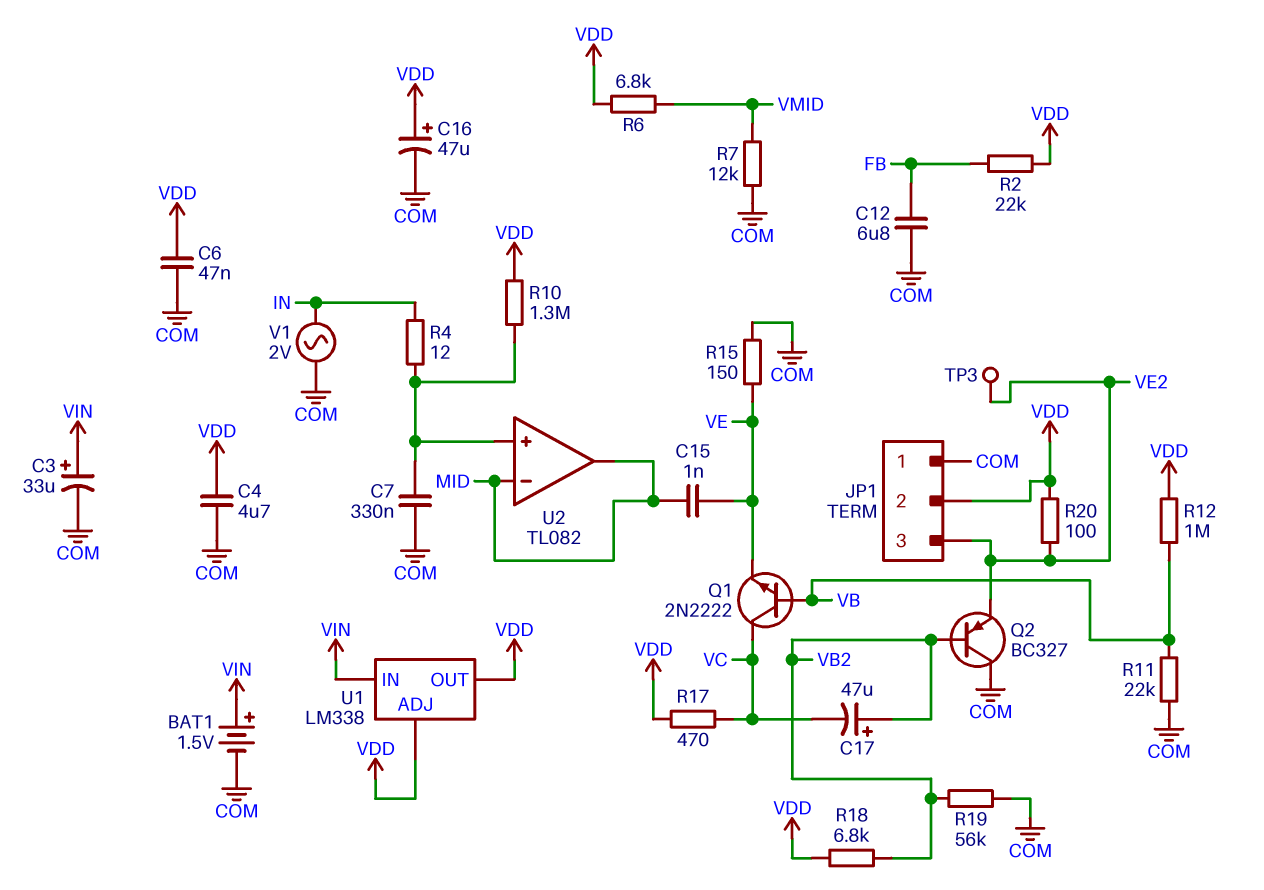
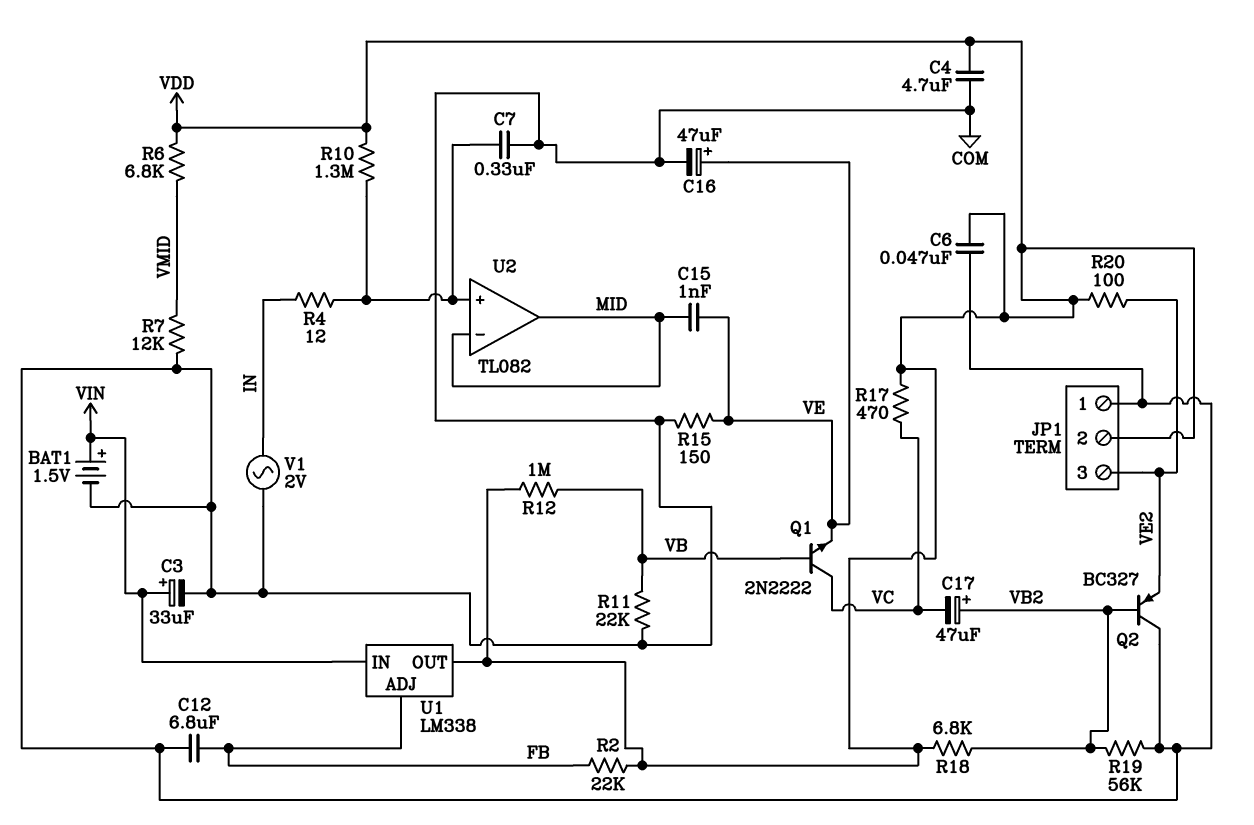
C16: 47uF (plus VDD, minus COM) -> 47uF (plus VE, minus COM)
TP3: test point (VE2) -> none
U1 pin ADJ: VDD -> FB

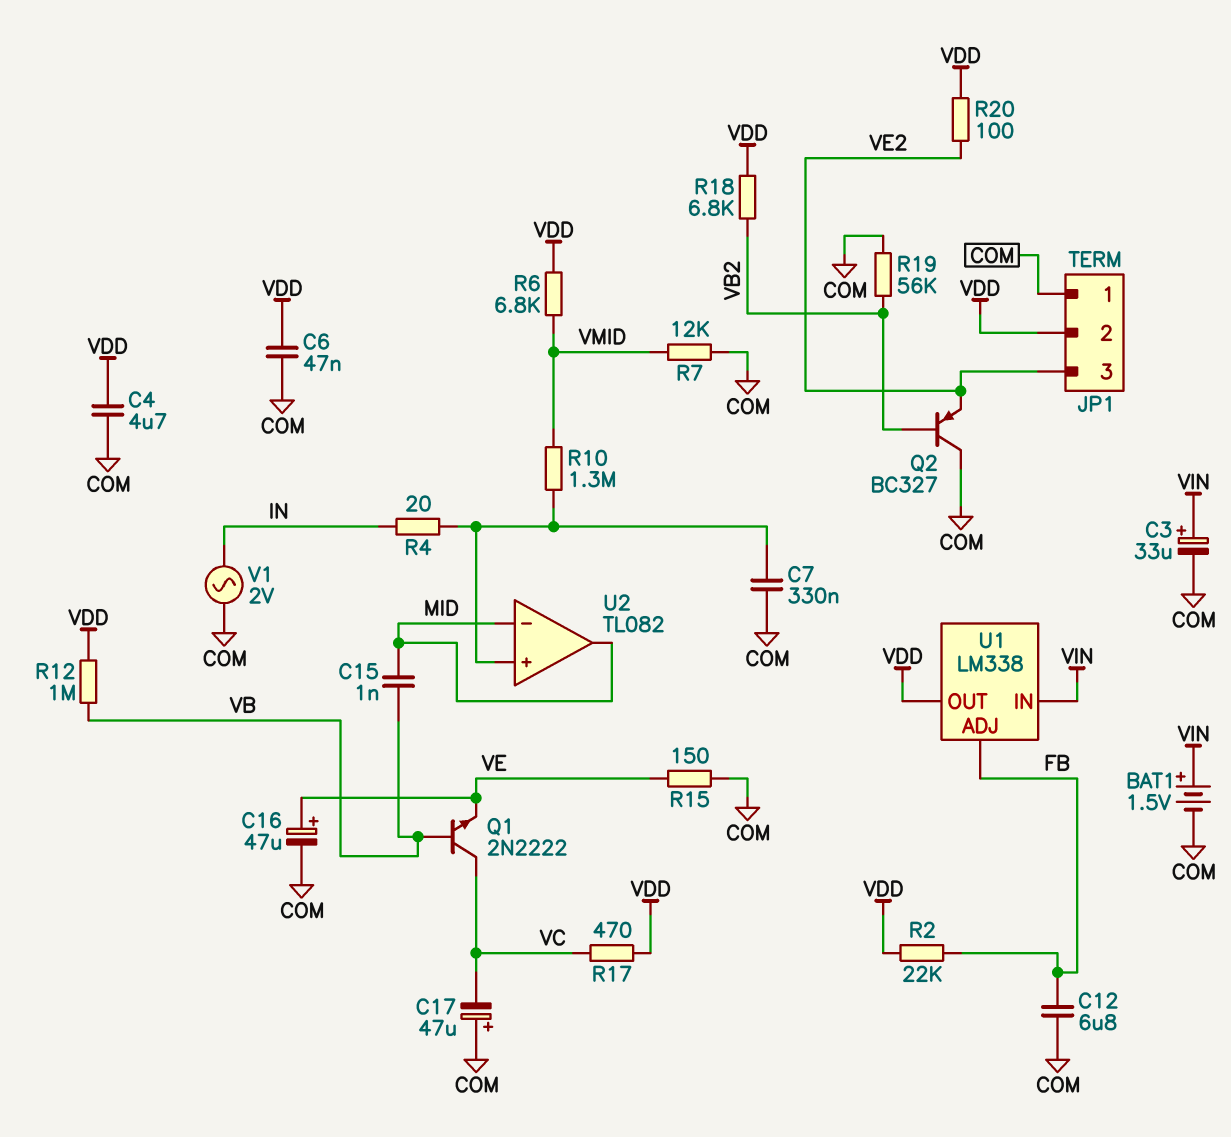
C15: 1nF (MID, VE) -> 1nF (MID, VB)
C17: 47uF (plus VB2, minus VC) -> 47uF (plus COM, minus VC)
R4: 12 (IN, U2/in+) -> 20 (IN, U2/in+)
R10: 1.3M (U2/in+, VDD) -> 1.3M (U2/in+, VMID)
R11: 22k (COM, VB) -> none

